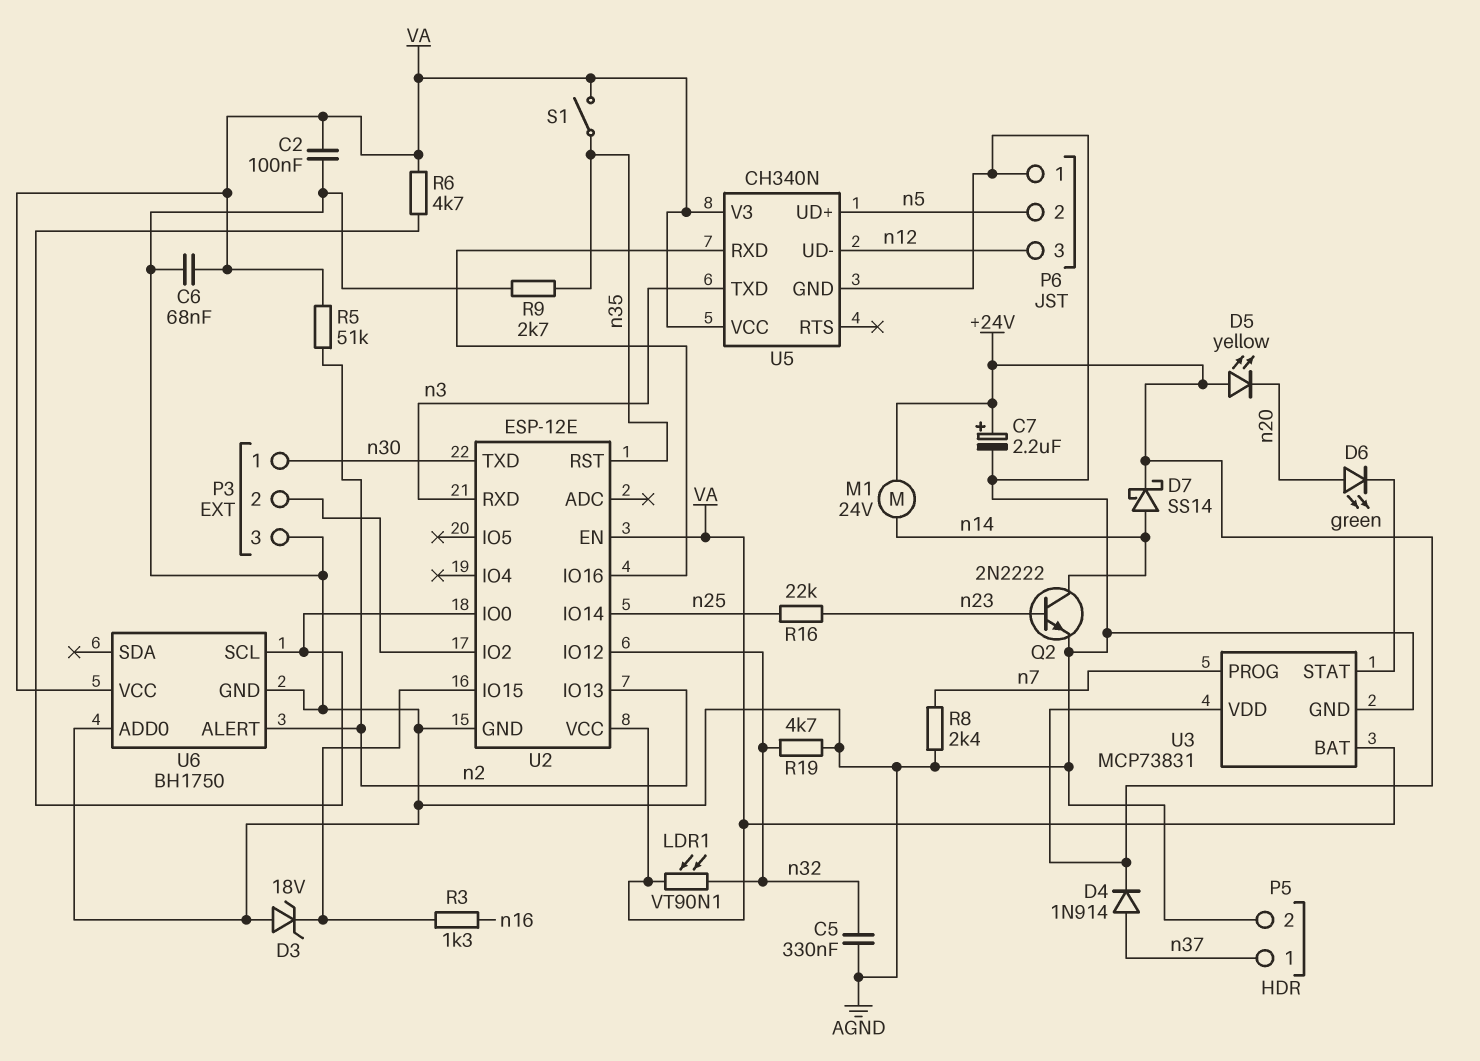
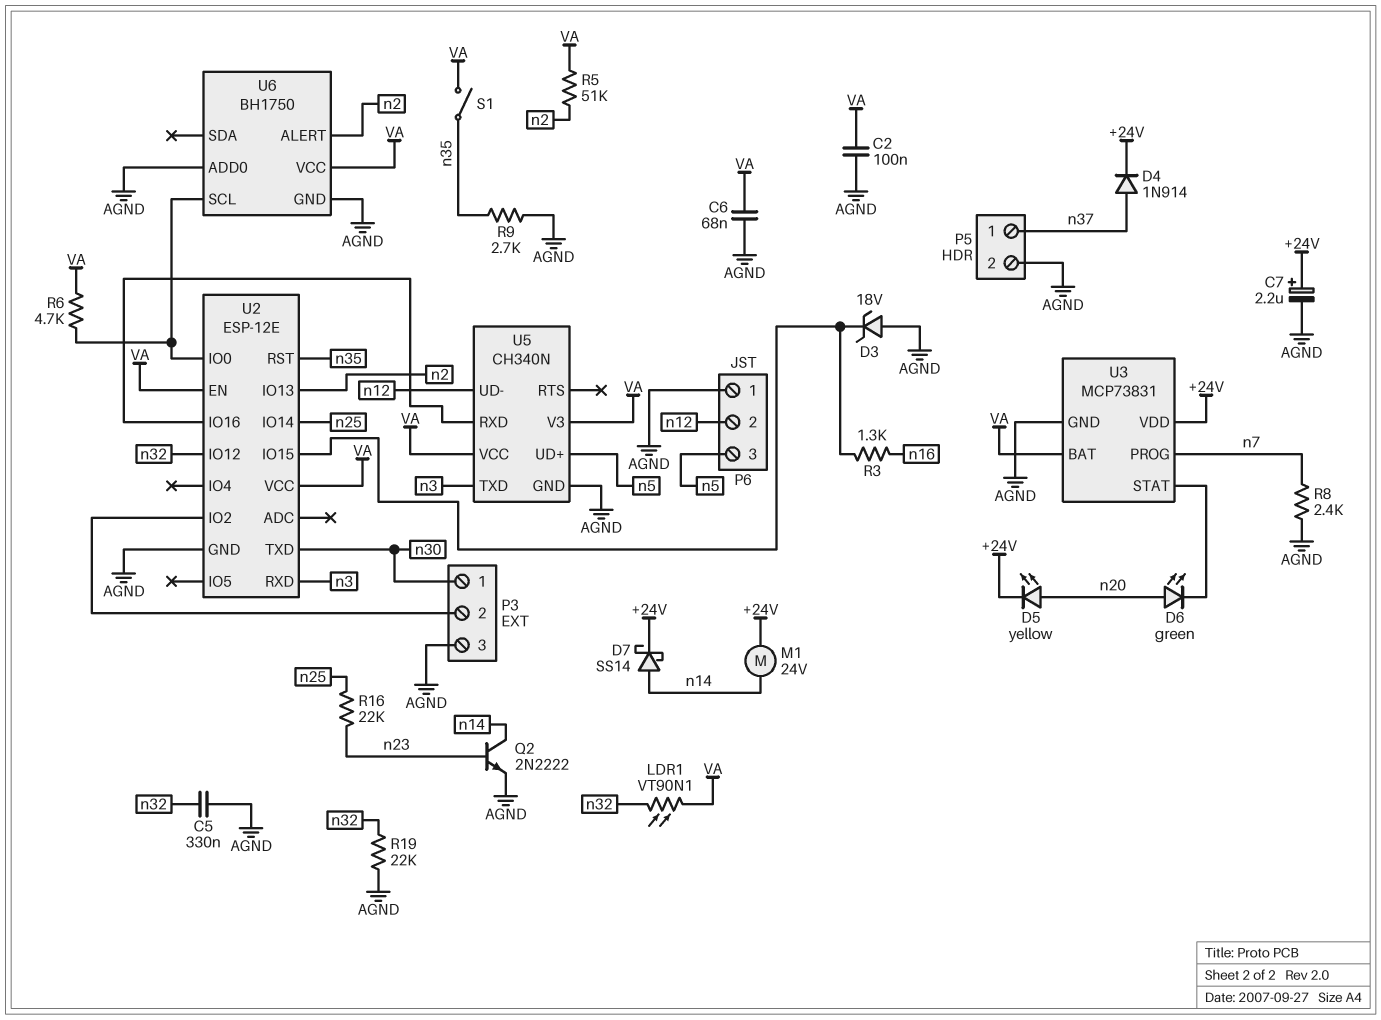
D5: LED yellow (A +24V, K n20) -> LED yellow (A n20, K +24V)
P6 pin 2: n5 -> n12
P6 pin 3: n12 -> n5
R19: 4.7k (AGND, n32) -> 22k (AGND, n32)

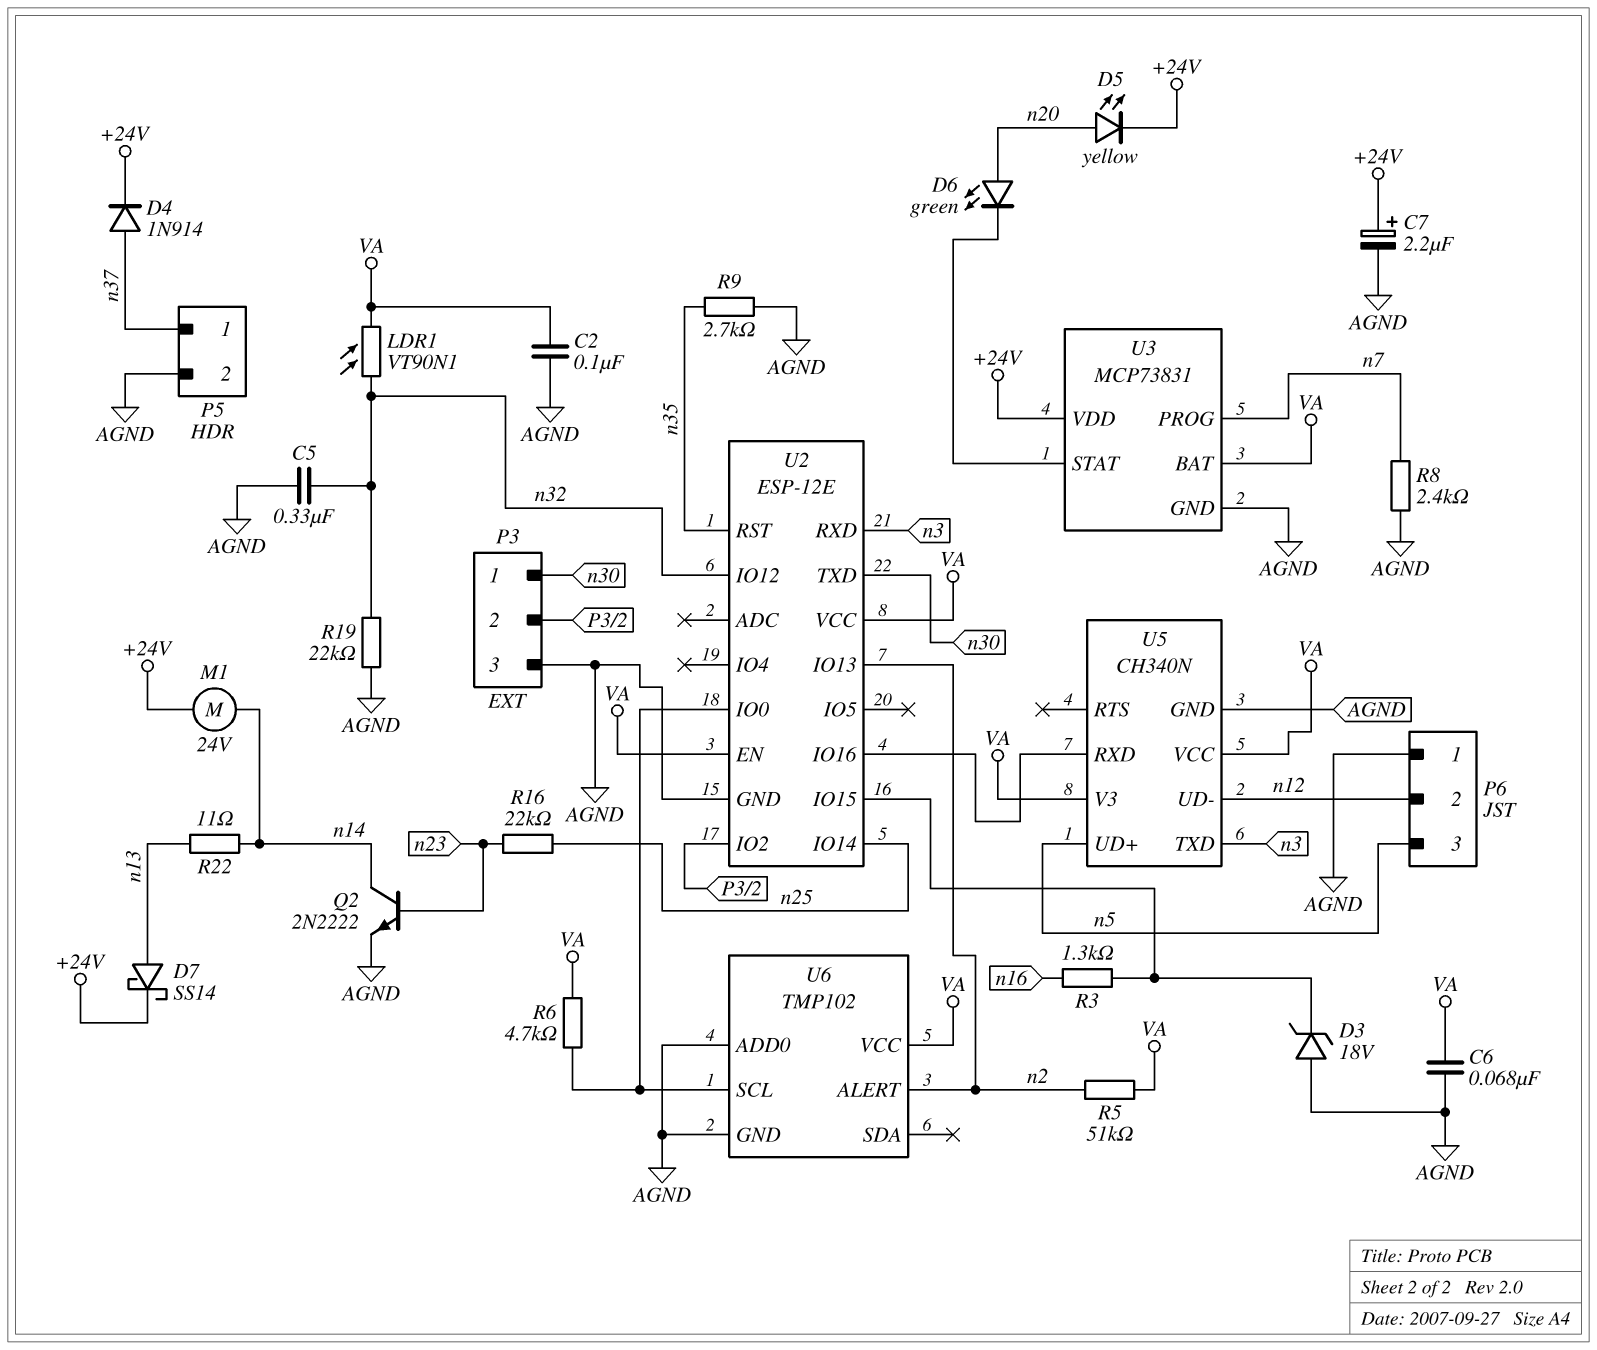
D7: schottky SS14 (A n14, K +24V) -> schottky SS14 (A n13, K +24V)
R22: none -> 11 (n13, n14)
S1: switch (VA, n35) -> none
U6: BH1750 -> TMP102

